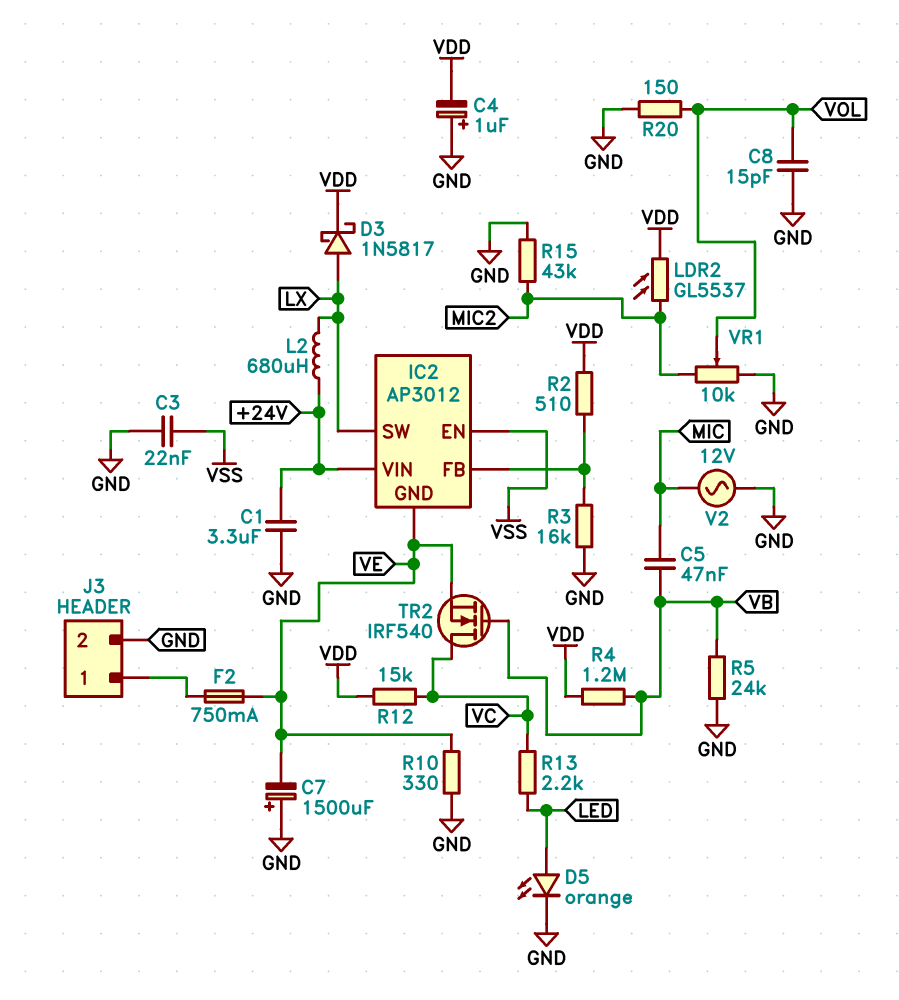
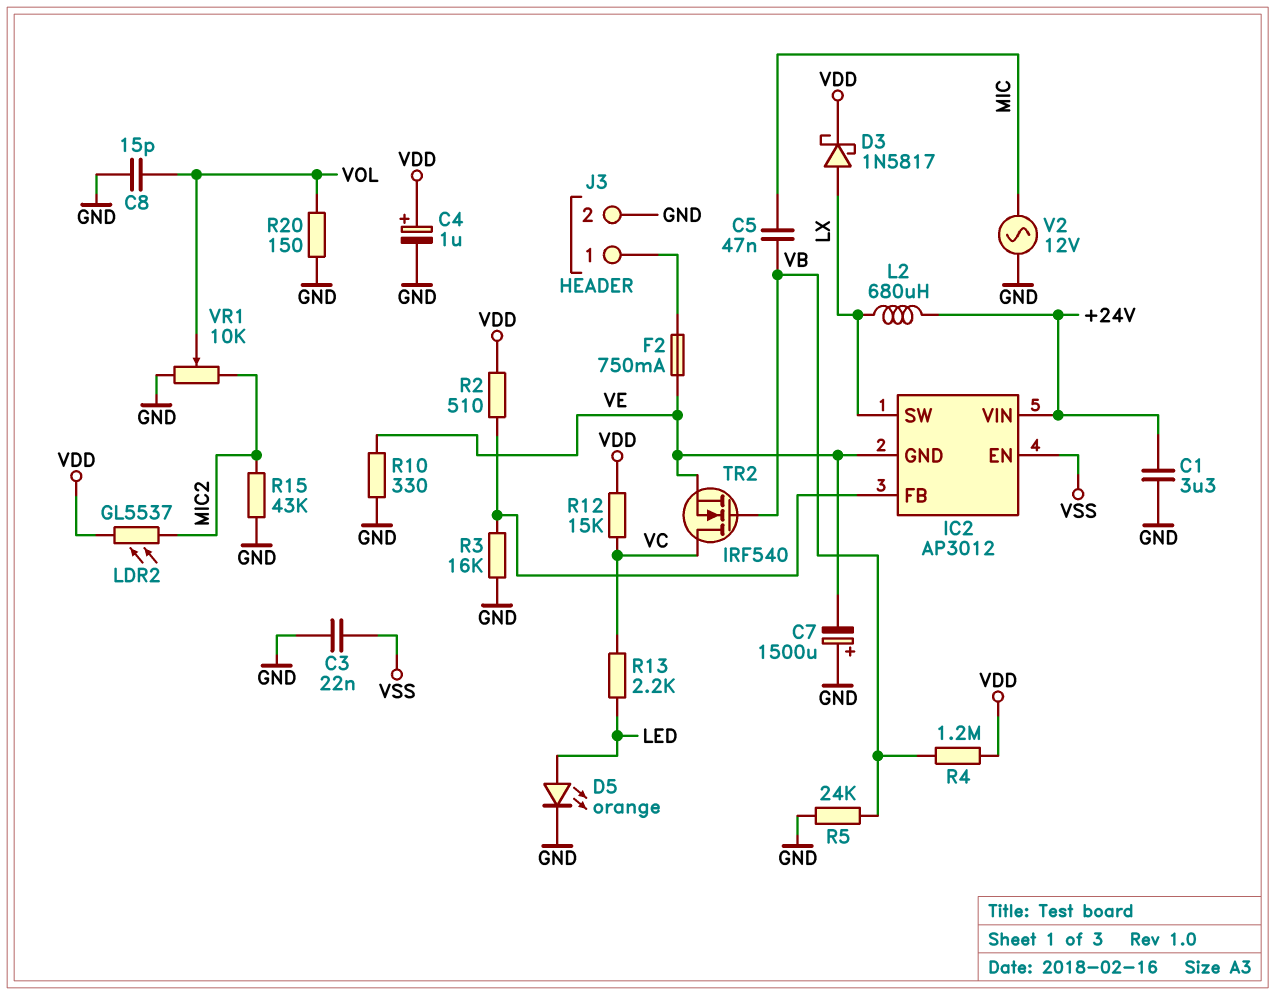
C4: 1uF (plus GND, minus VDD) -> 1uF (plus VDD, minus GND)

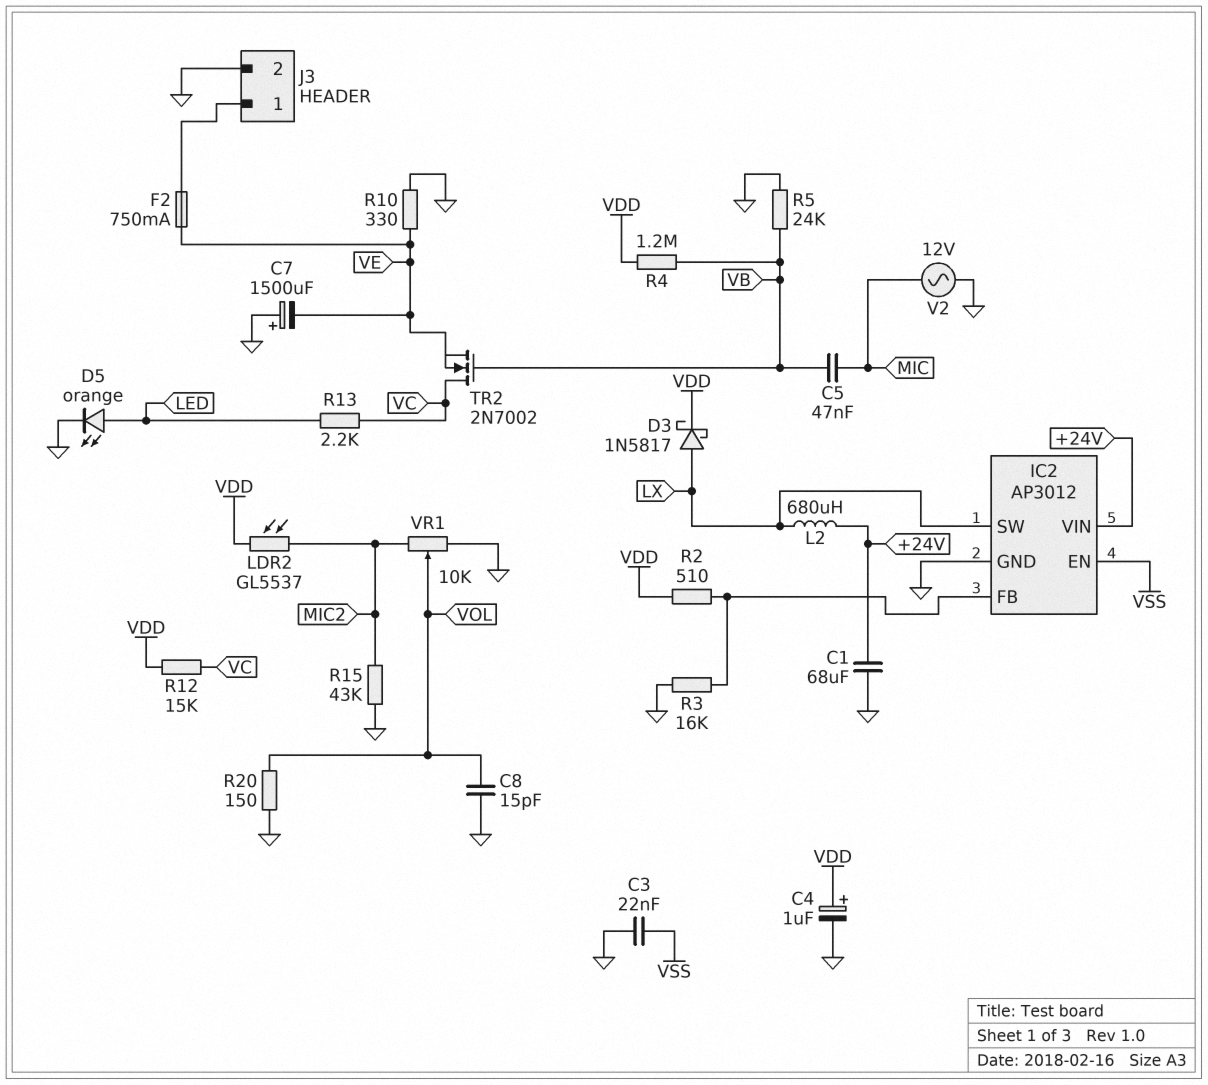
C1: 3.3uF (+24V, GND) -> 68uF (+24V, GND)
IC2 pin GND: VE -> GND
TR2: NMOS IRF540 (G VB, D VC, S VE) -> NMOS 2N7002 (G VB, D VC, S VE)

